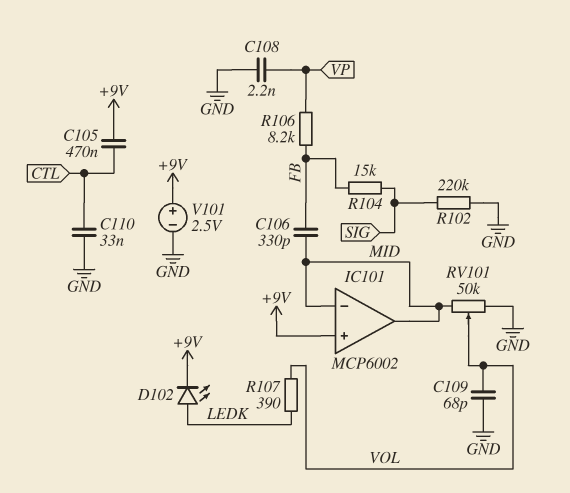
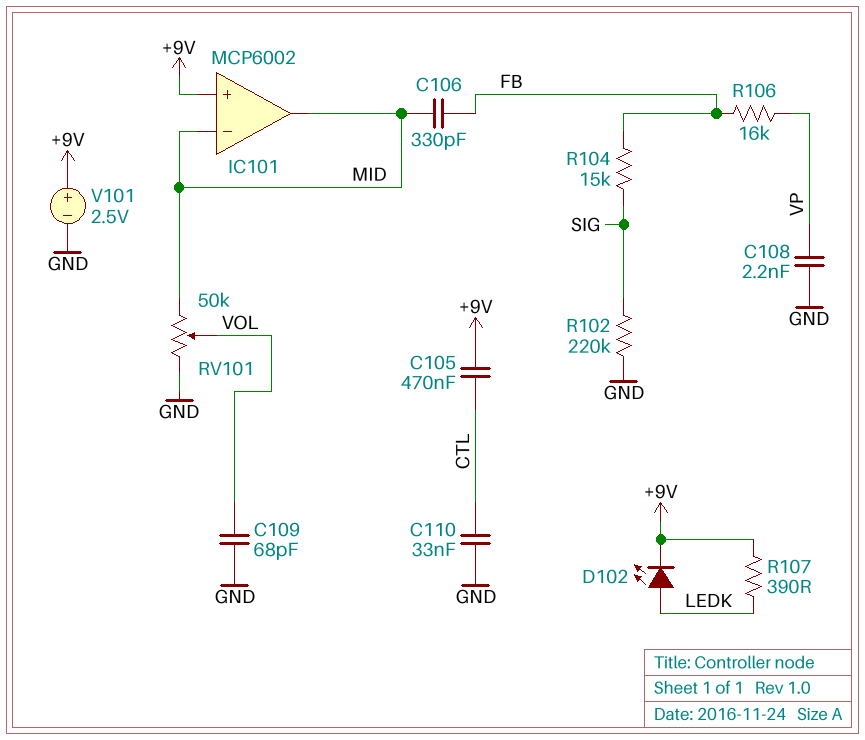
R106: 8.2k (FB, VP) -> 16k (FB, VP)
R107: 390 (LEDK, VOL) -> 390 (+9V, LEDK)

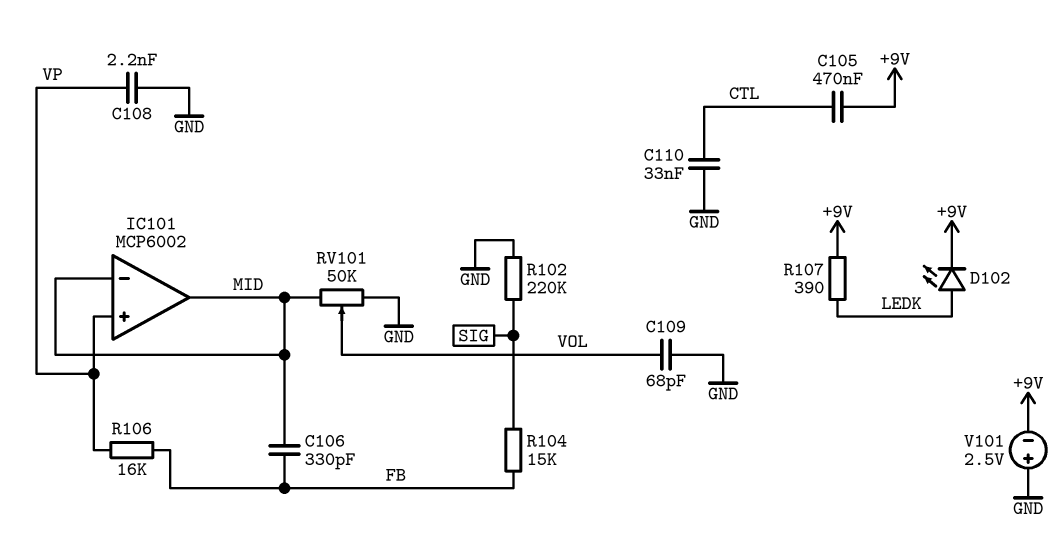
IC101 pin in+: +9V -> VP
V101: 2.5V (plus +9V, minus GND) -> 2.5V (plus GND, minus +9V)

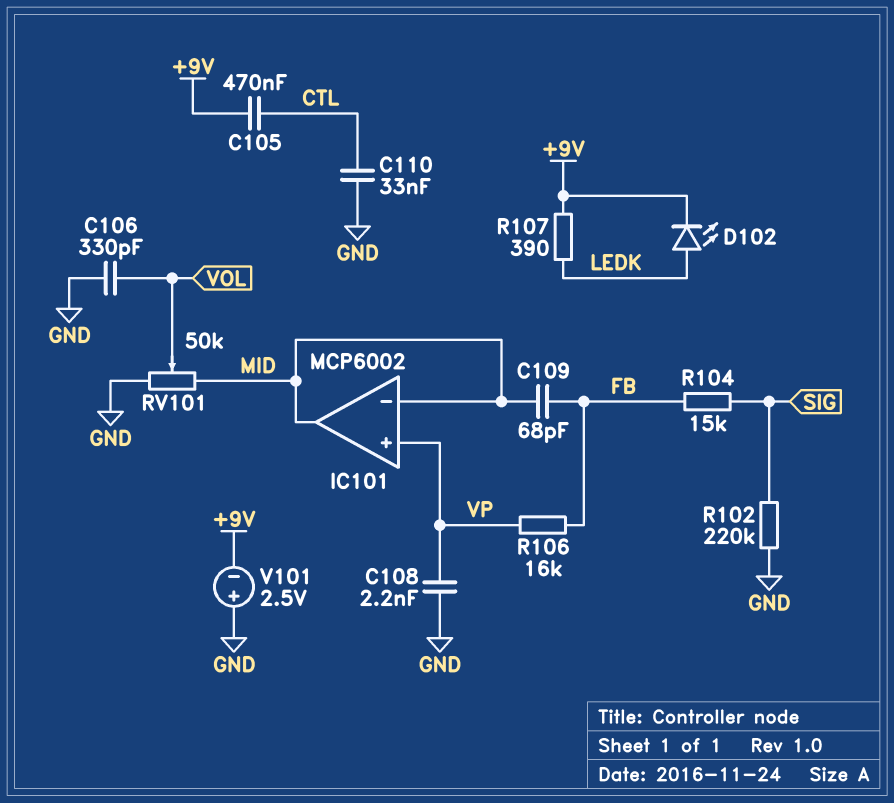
C106: 330pF (FB, MID) -> 330pF (GND, VOL)
C109: 68pF (GND, VOL) -> 68pF (FB, MID)

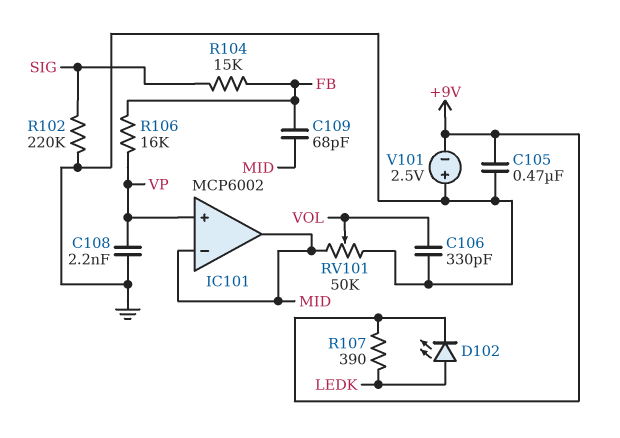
C105: 470nF (+9V, CTL) -> 470nF (+9V, GND)
C110: 33nF (CTL, GND) -> none

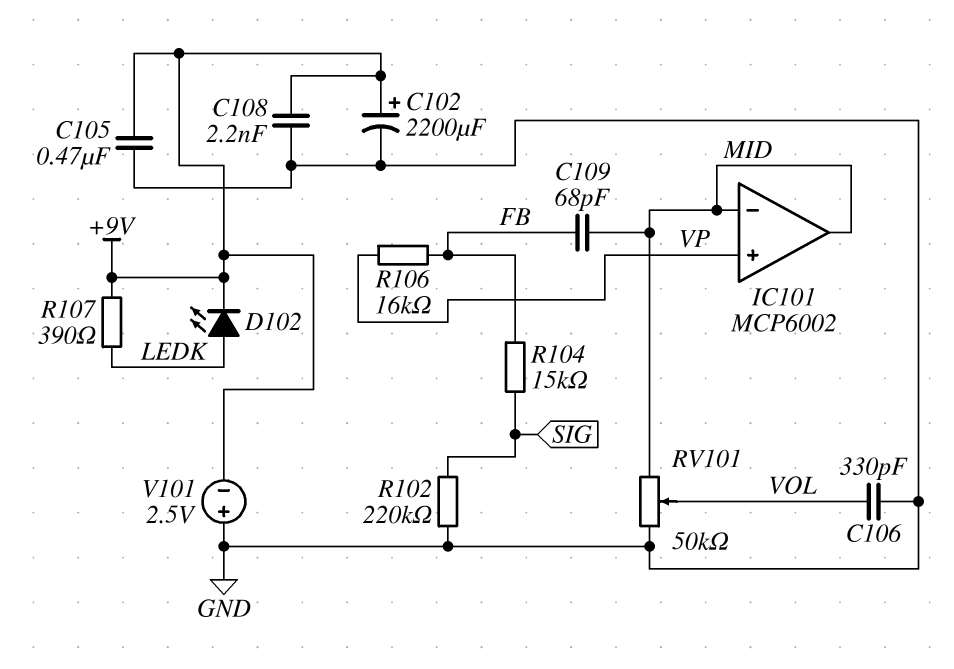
C102: none -> 2200uF (plus +9V, minus GND)
C108: 2.2nF (GND, VP) -> 2.2nF (+9V, GND)

